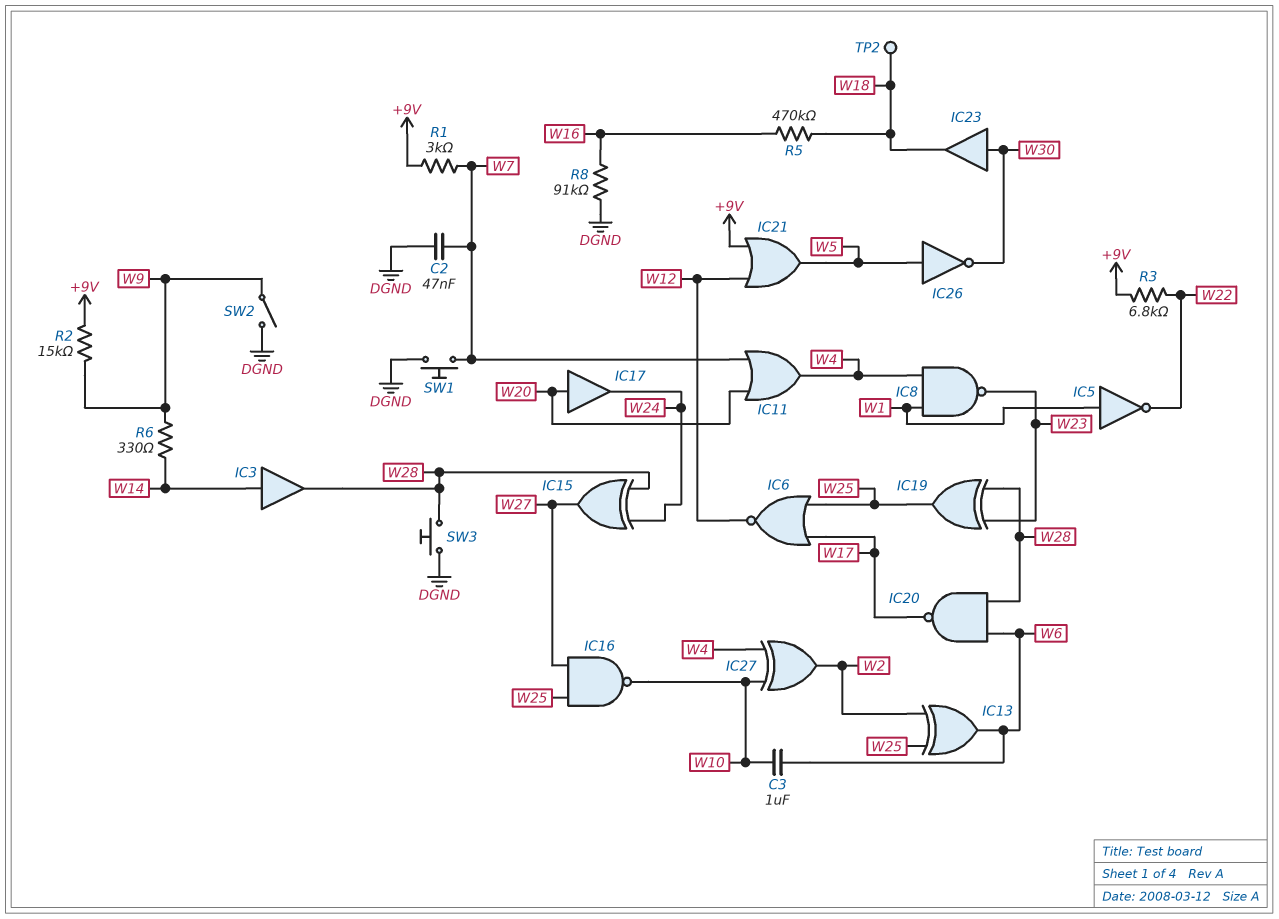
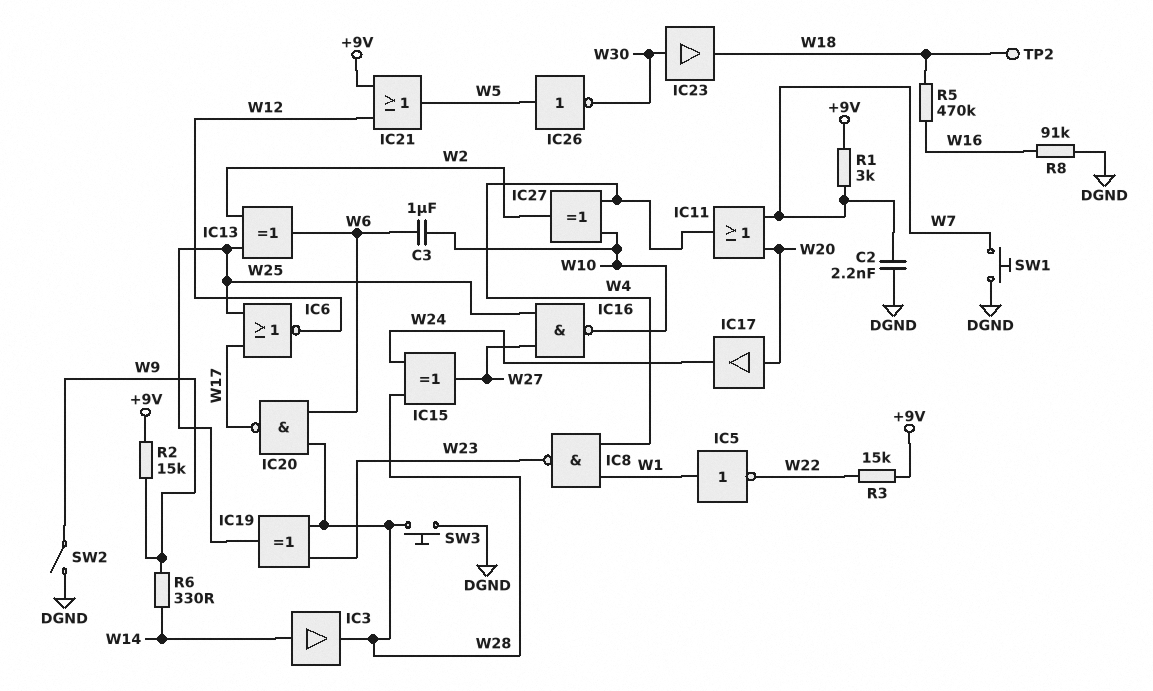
C2: 47nF (DGND, W7) -> 2.2nF (DGND, W7)
R3: 6.8k (+9V, W22) -> 15k (+9V, W22)

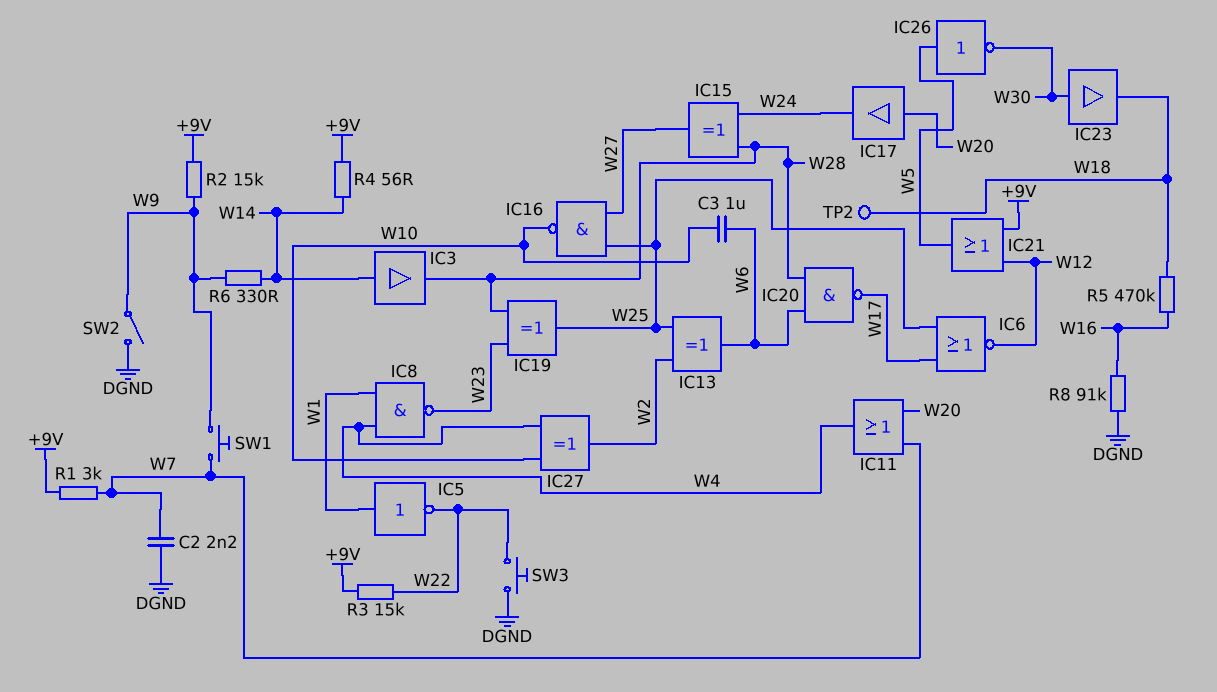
R4: none -> 56 (+9V, W14)
SW1: button (DGND, W7) -> button (W7, W9)
SW3: button (DGND, W28) -> button (DGND, W22)

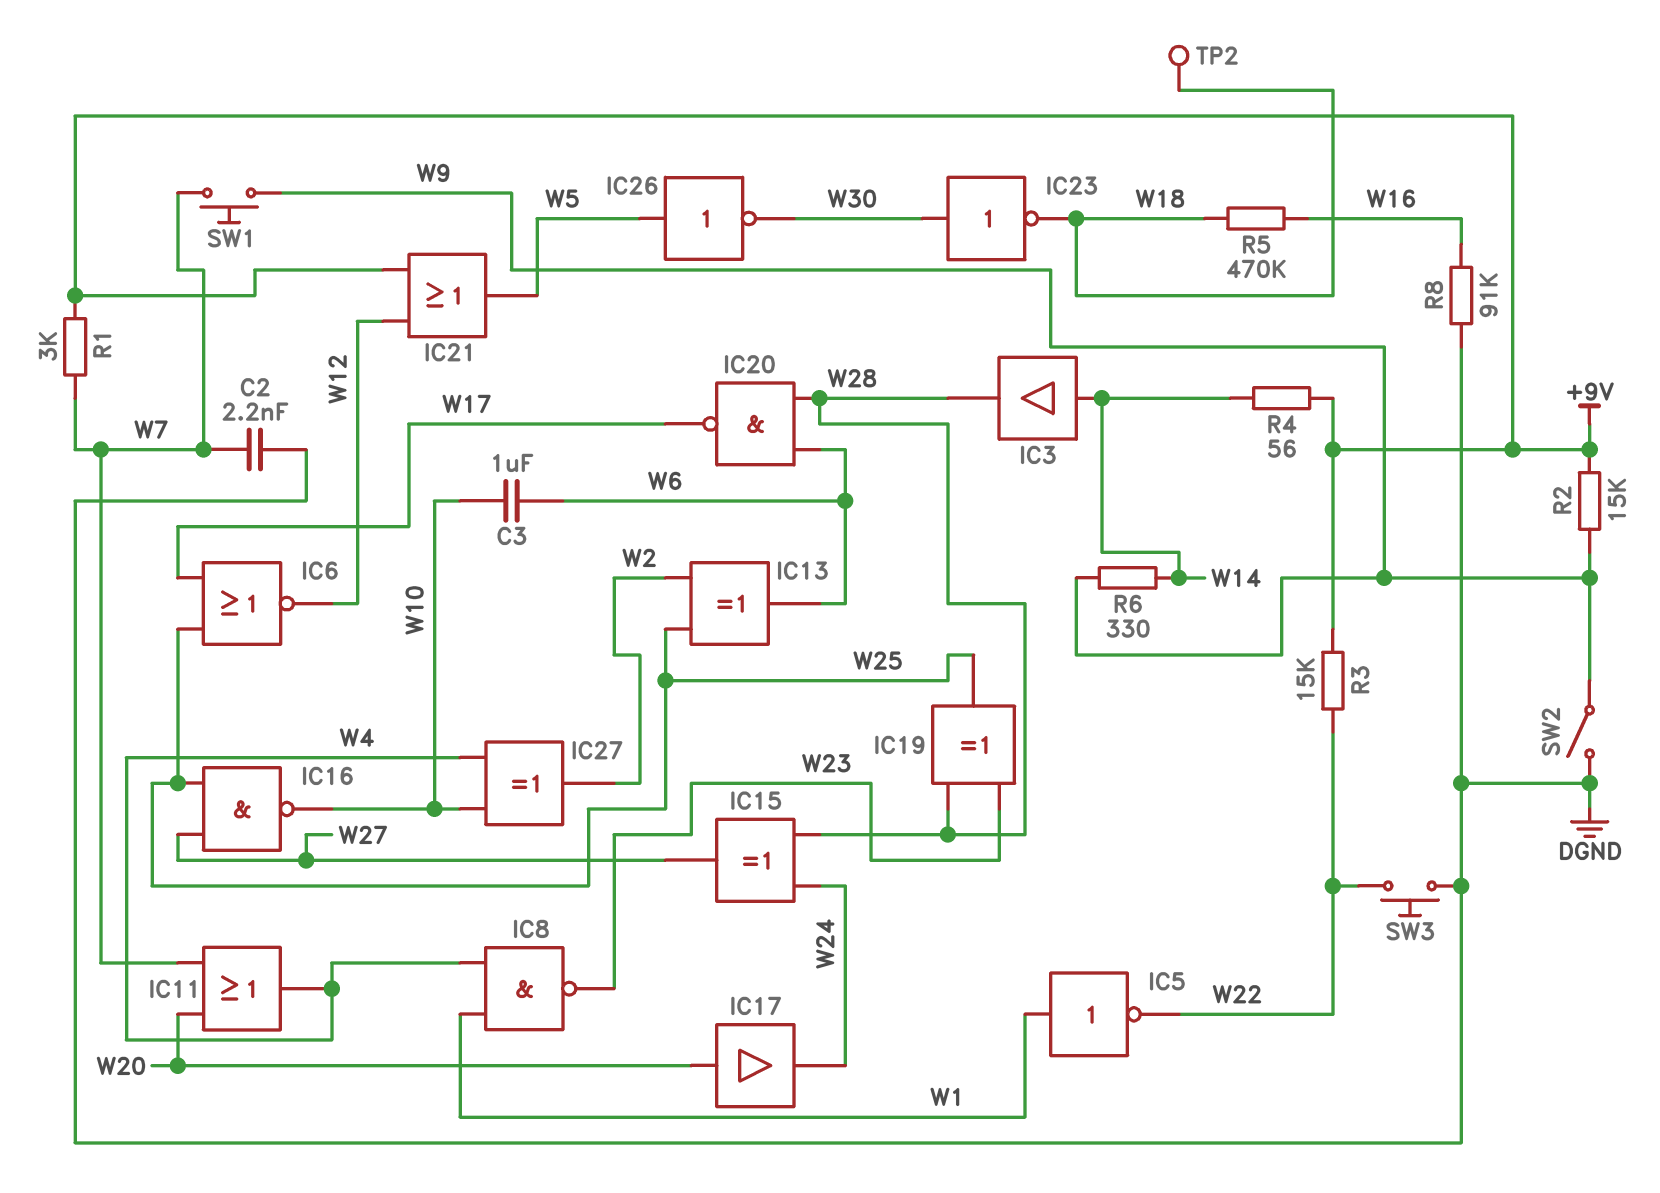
IC23: buffer (in W30, out W18) -> NOT (in W30, out W18)

